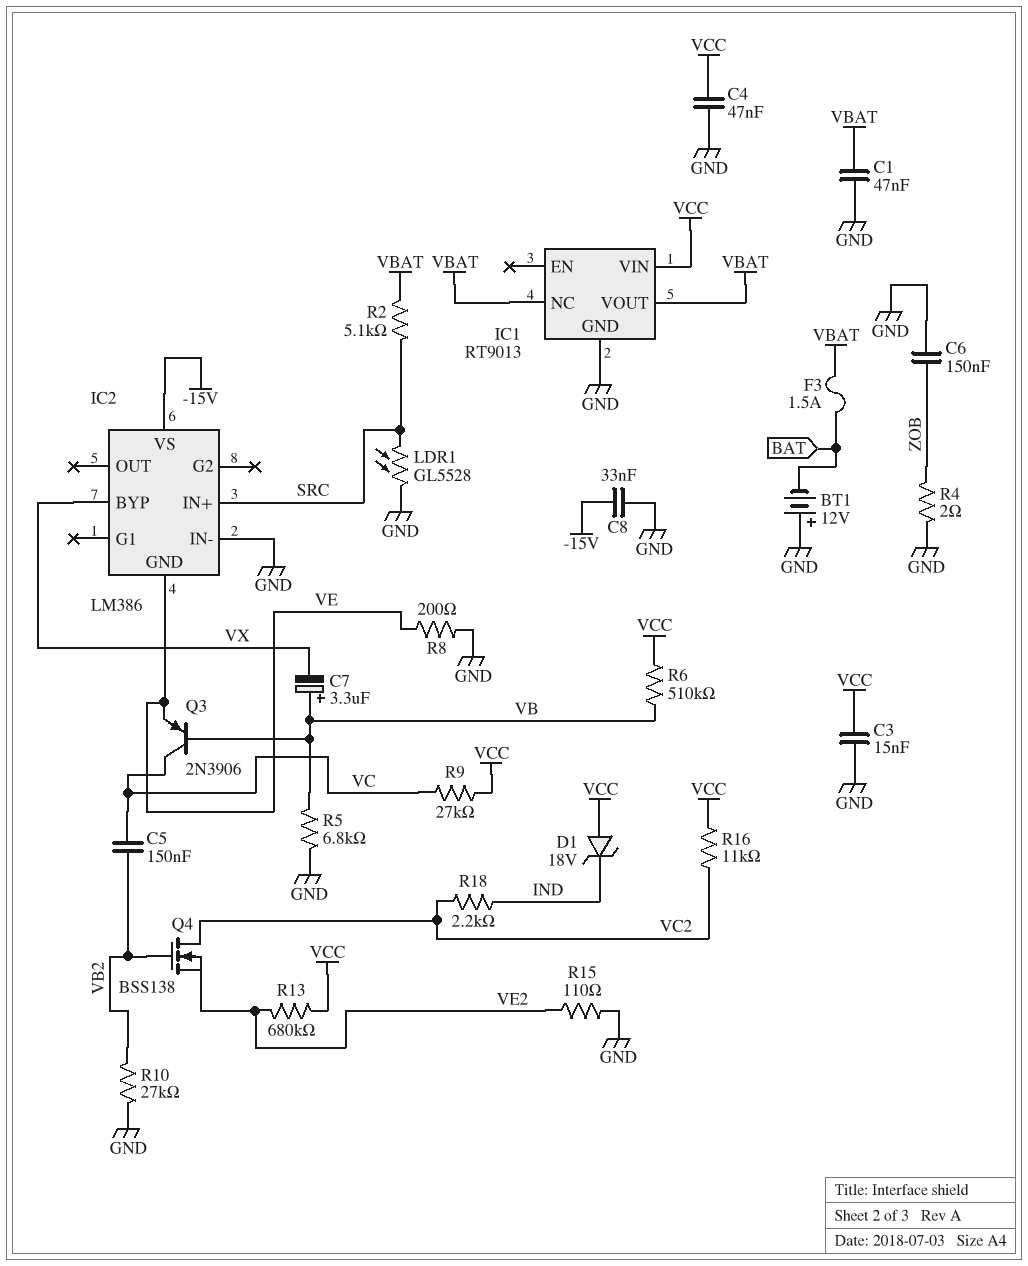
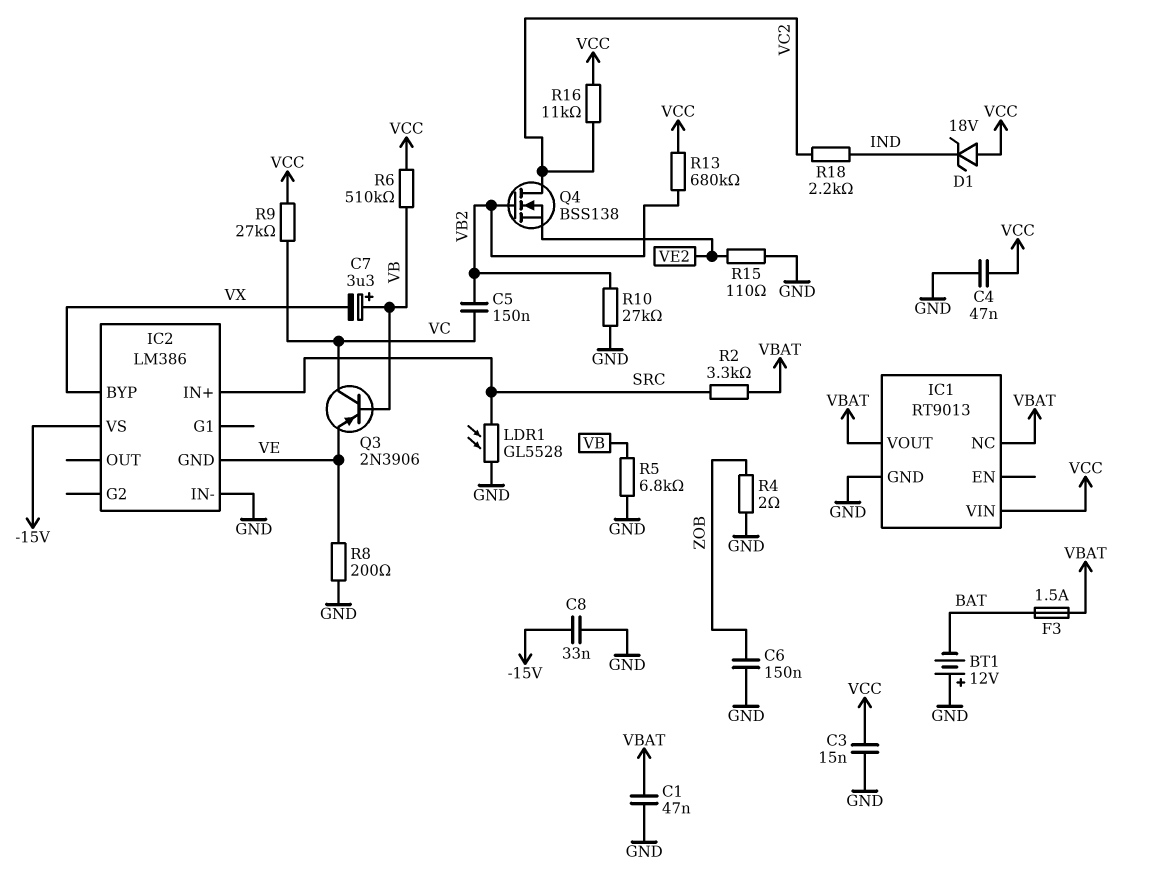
R2: 5.1k (SRC, VBAT) -> 3.3k (SRC, VBAT)
R13: 680k (VCC, VE2) -> 680k (VB2, VCC)

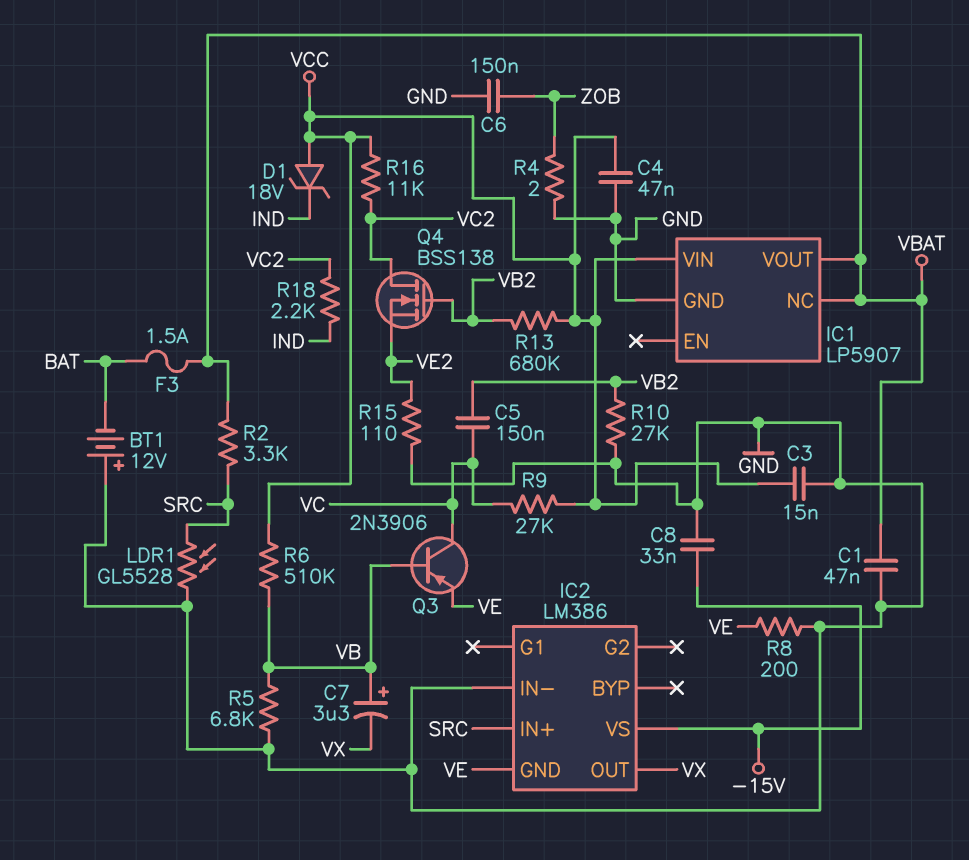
IC1: RT9013 -> LP5907
IC2 pin BYP: VX -> none
IC2 pin OUT: none -> VX

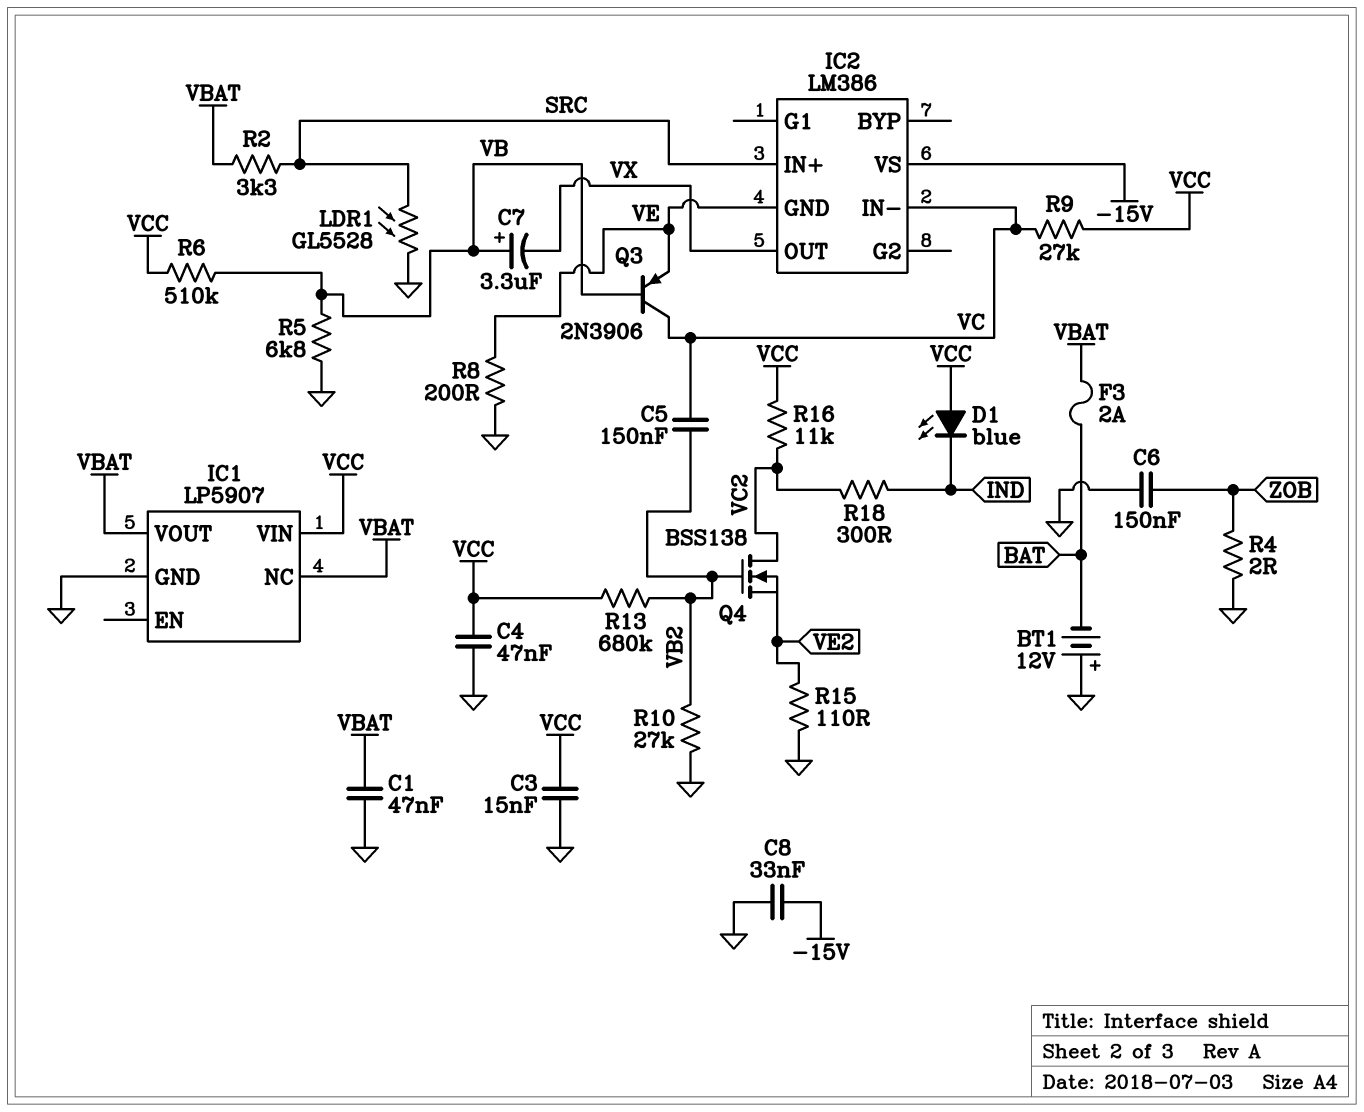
D1: zener 18V (A VCC, K IND) -> LED blue (A VCC, K IND)
F3: 1.5A (BAT, VBAT) -> 2A (BAT, VBAT)
IC2 pin IN-: GND -> VC
R18: 2.2k (IND, VC2) -> 300 (IND, VC2)

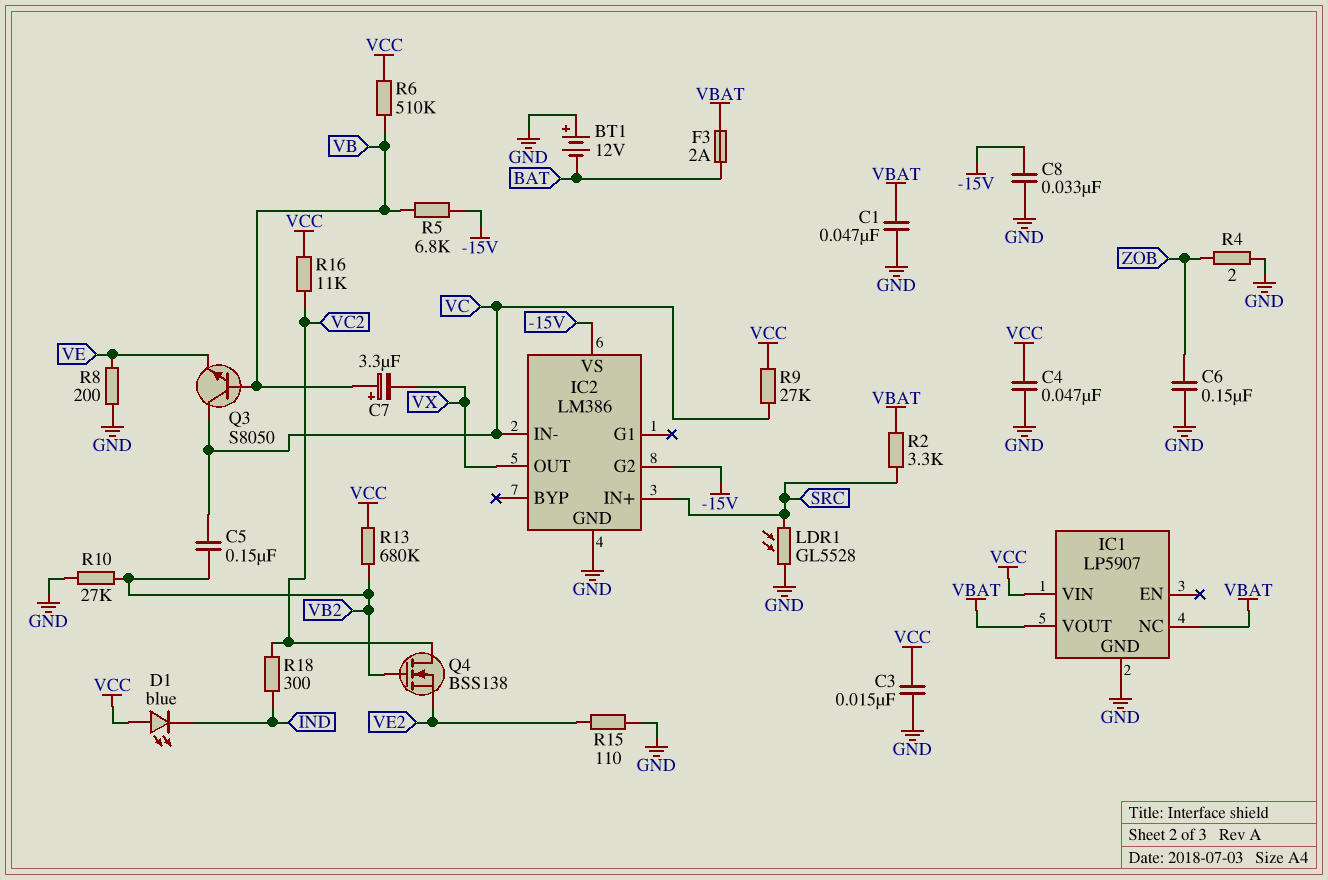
IC2 pin G2: none -> -15V
IC2 pin GND: VE -> GND
Q3: PNP 2N3906 (B VB, C VC, E VE) -> NPN S8050 (B VB, C VC, E VE)
R5: 6.8k (GND, VB) -> 6.8k (-15V, VB)

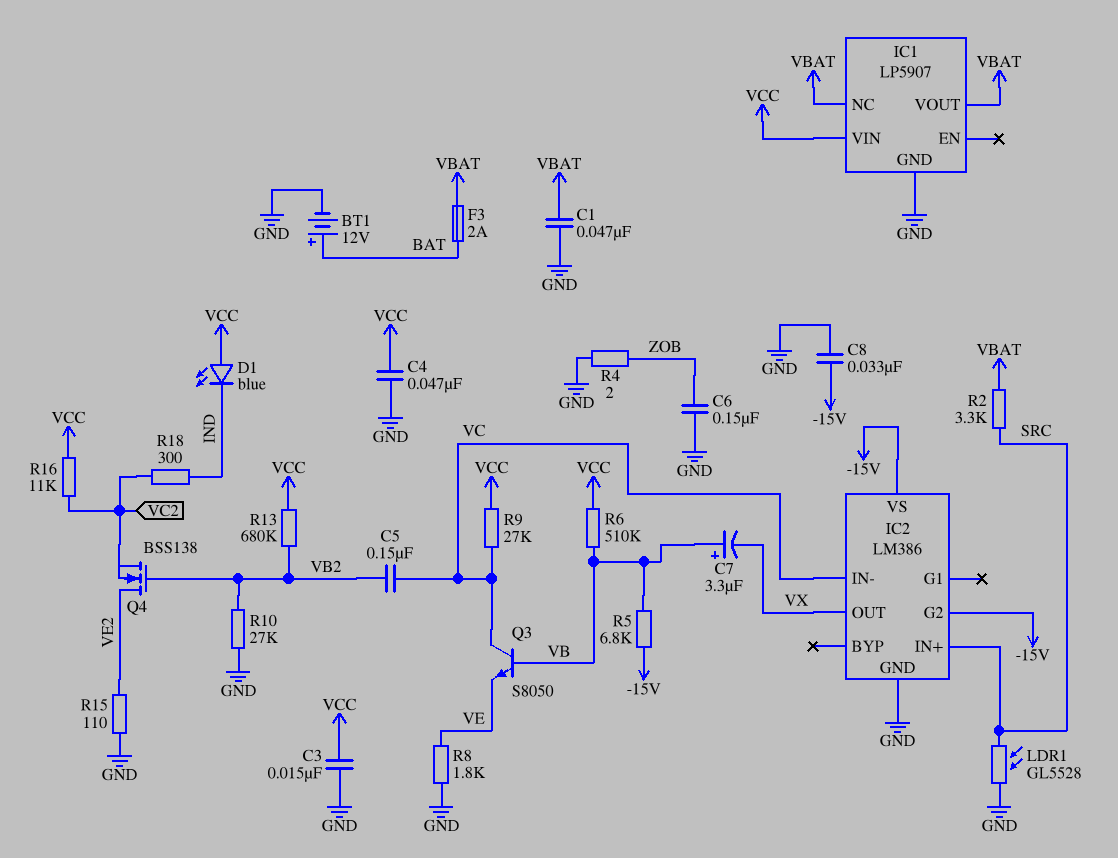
BT1: 12V (plus GND, minus BAT) -> 12V (plus BAT, minus GND)
Q4: NMOS BSS138 (G VB2, D VC2, S VE2) -> NMOS BSS138 (G VB2, D VE2, S VC2)
R8: 200 (GND, VE) -> 1.8k (GND, VE)

